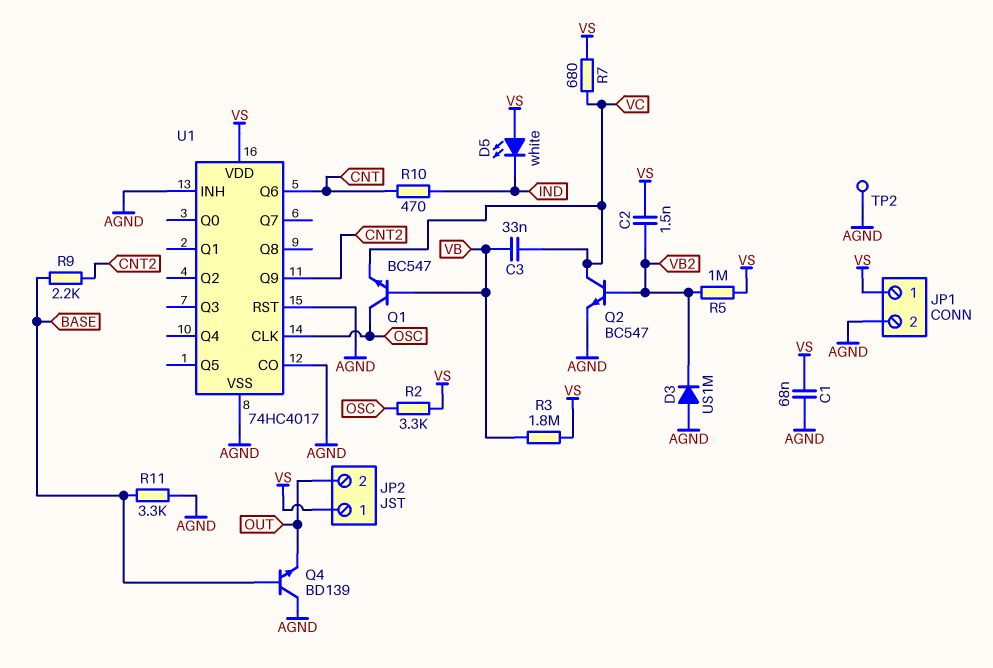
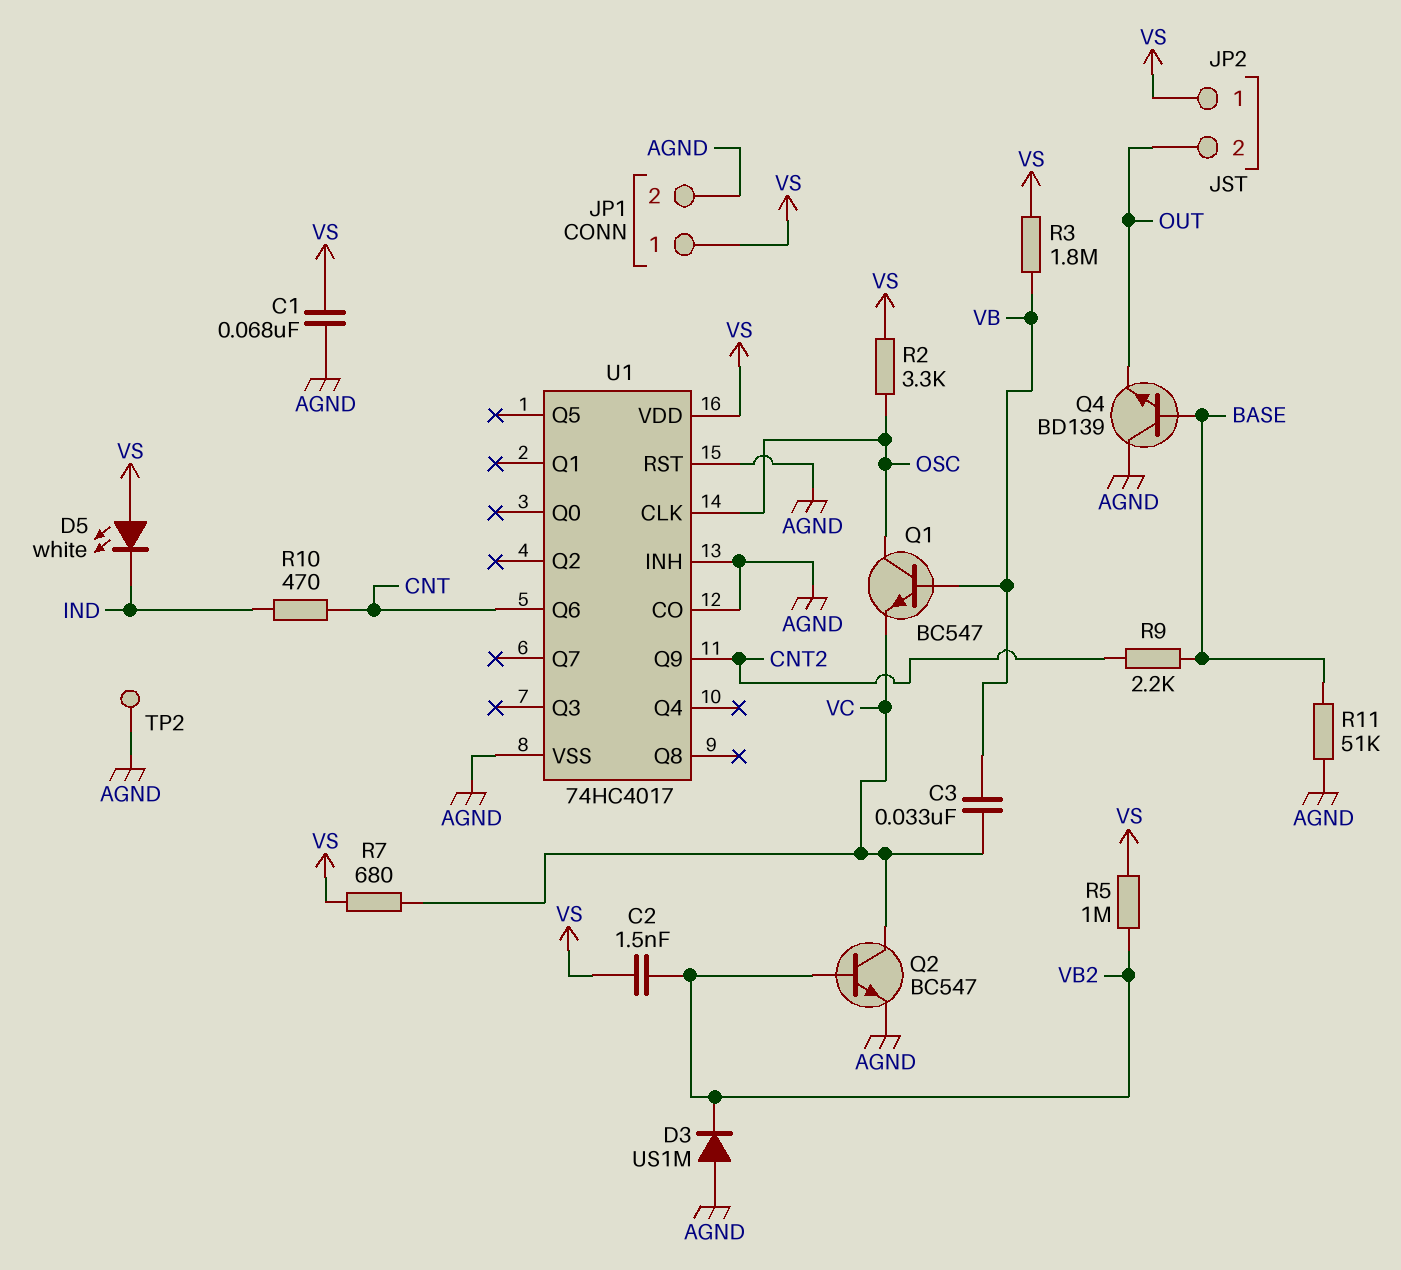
R11: 3.3k (AGND, BASE) -> 51k (AGND, BASE)

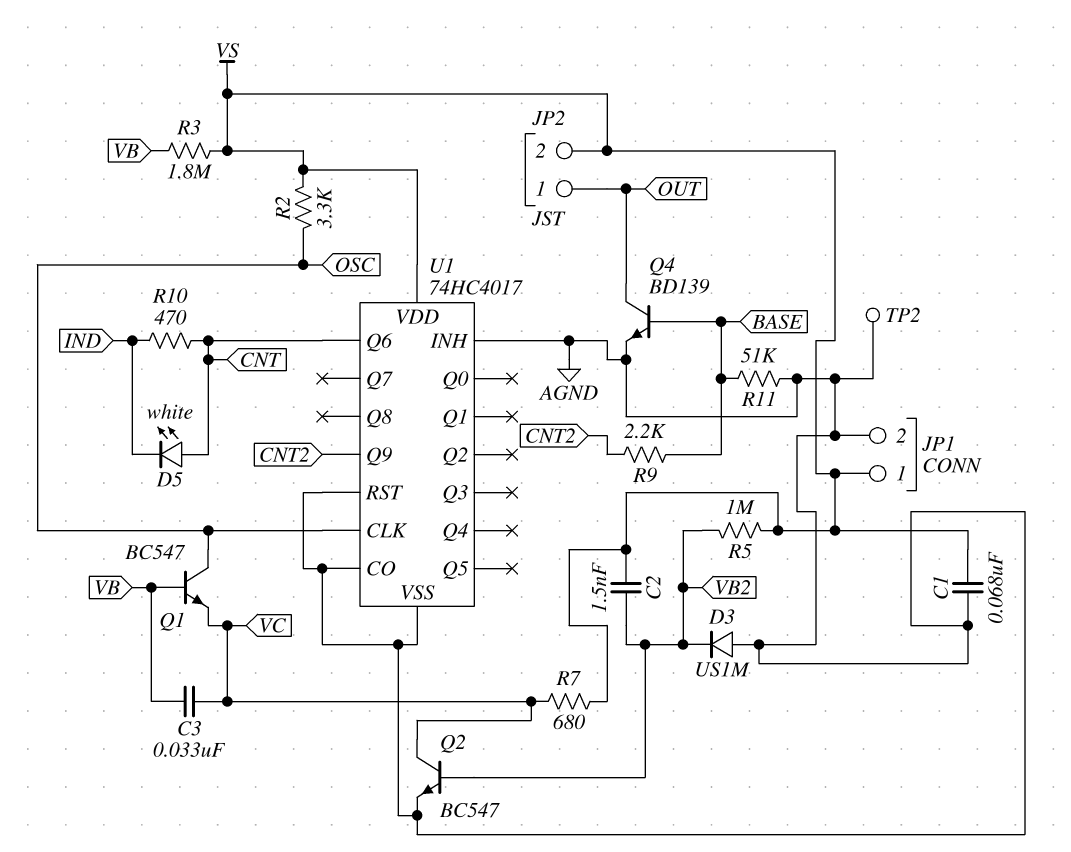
D5: LED white (A VS, K IND) -> LED white (A CNT, K IND)
JP2 pin 1: VS -> OUT
JP2 pin 2: OUT -> VS
Q4: NPN BD139 (B BASE, C AGND, E OUT) -> NPN BD139 (B BASE, C OUT, E AGND)

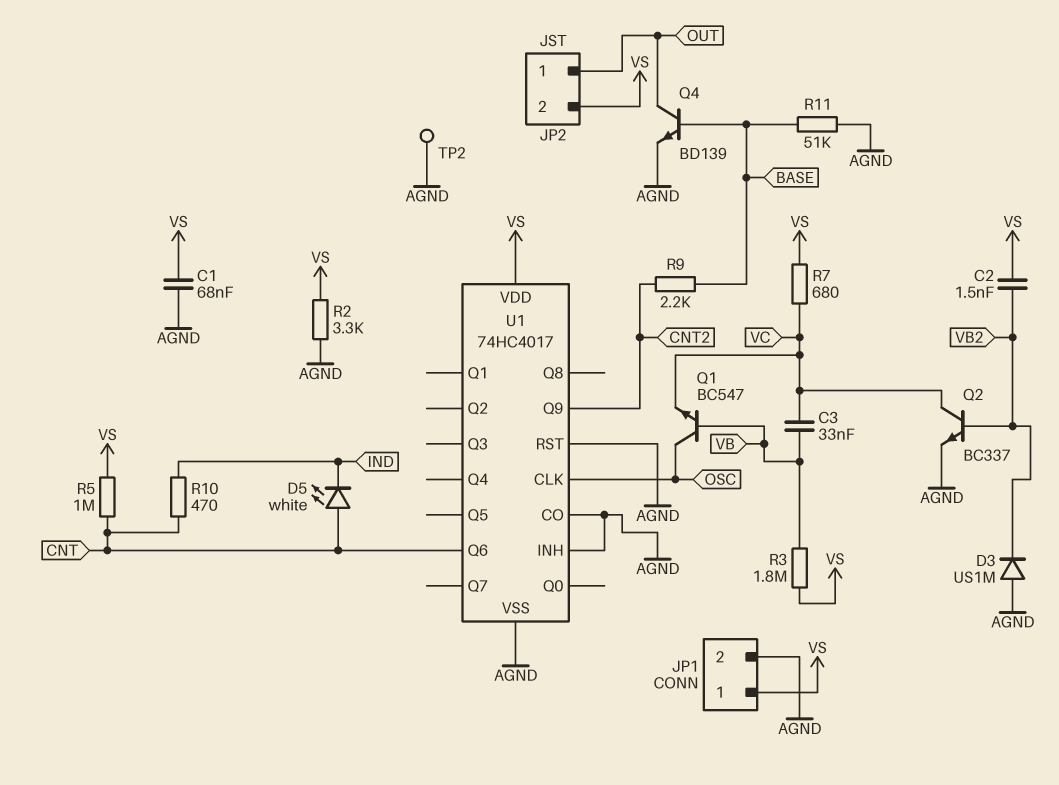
Q2: NPN BC547 (B VB2, C VC, E AGND) -> NPN BC337 (B VB2, C VC, E AGND)
R2: 3.3k (OSC, VS) -> 3.3k (AGND, VS)
R5: 1M (VB2, VS) -> 1M (CNT, VS)

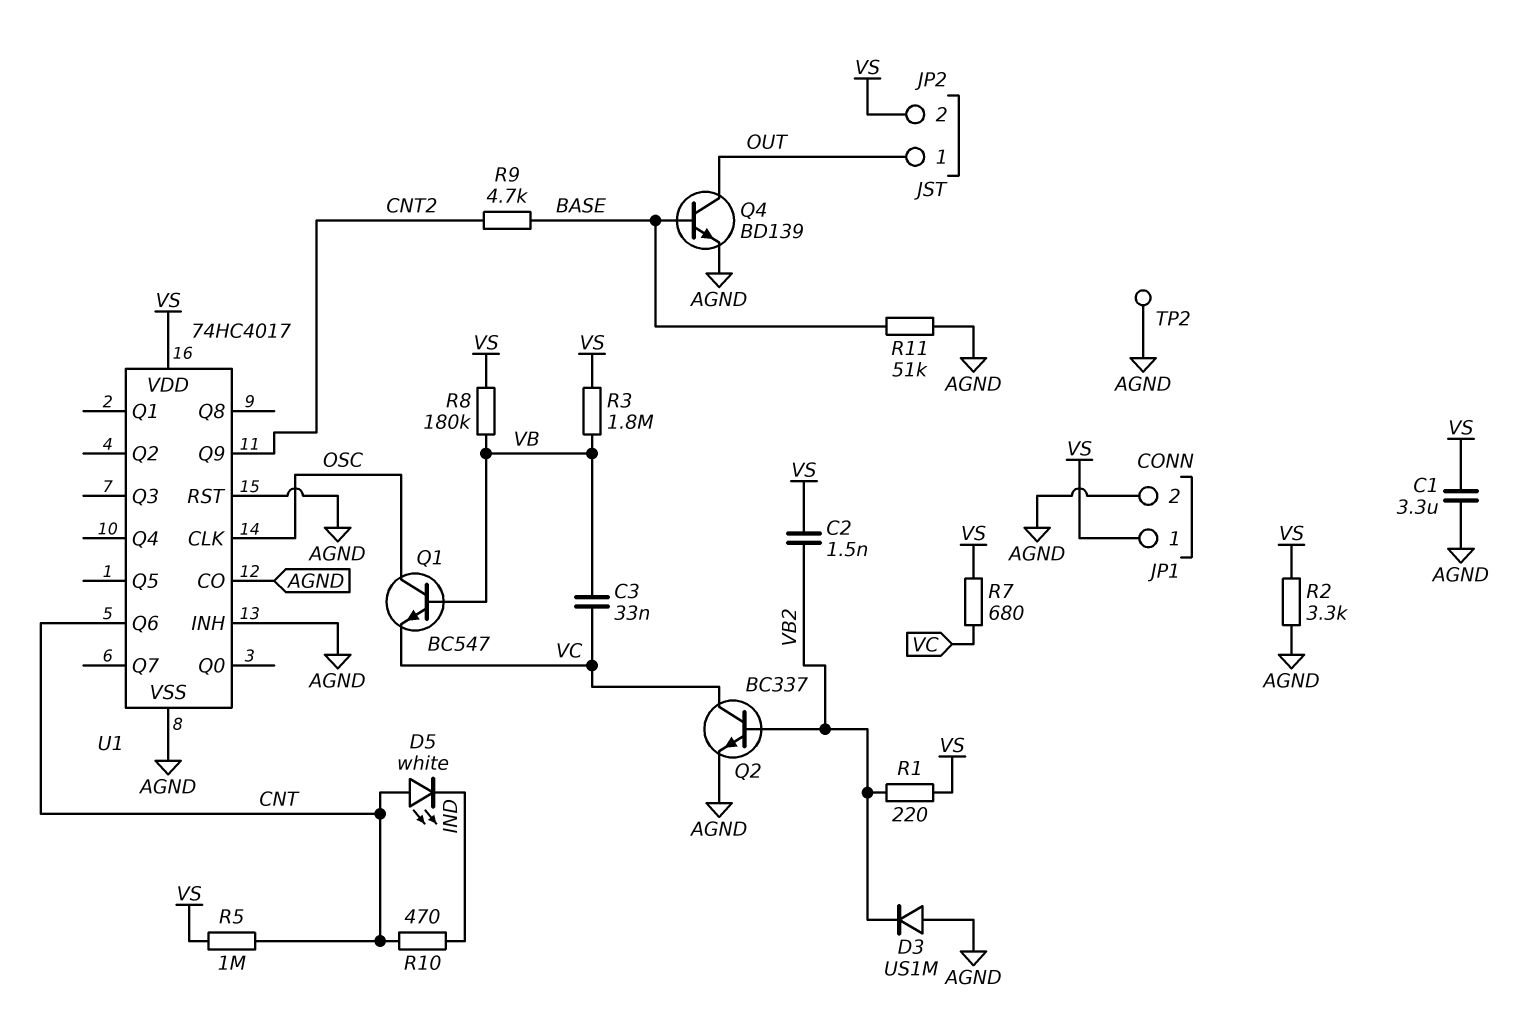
C1: 68nF (AGND, VS) -> 3.3uF (AGND, VS)
R1: none -> 220 (VB2, VS)
R8: none -> 180k (VB, VS)
R9: 2.2k (BASE, CNT2) -> 4.7k (BASE, CNT2)

